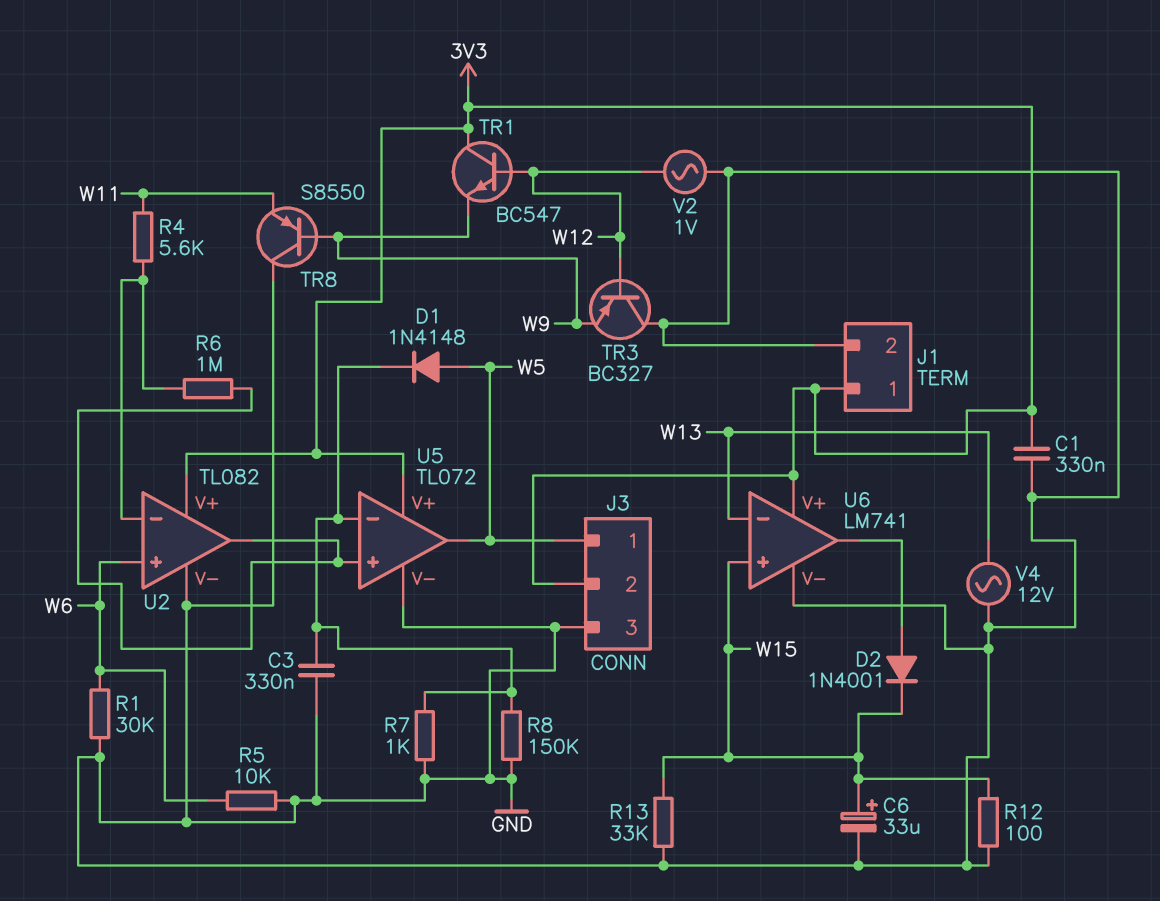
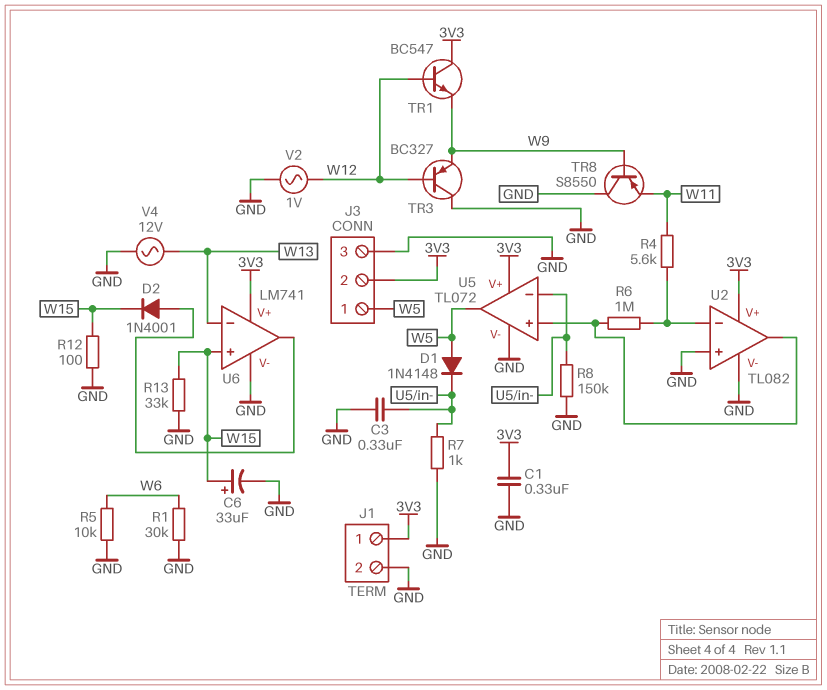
U2 pin in+: W6 -> GND

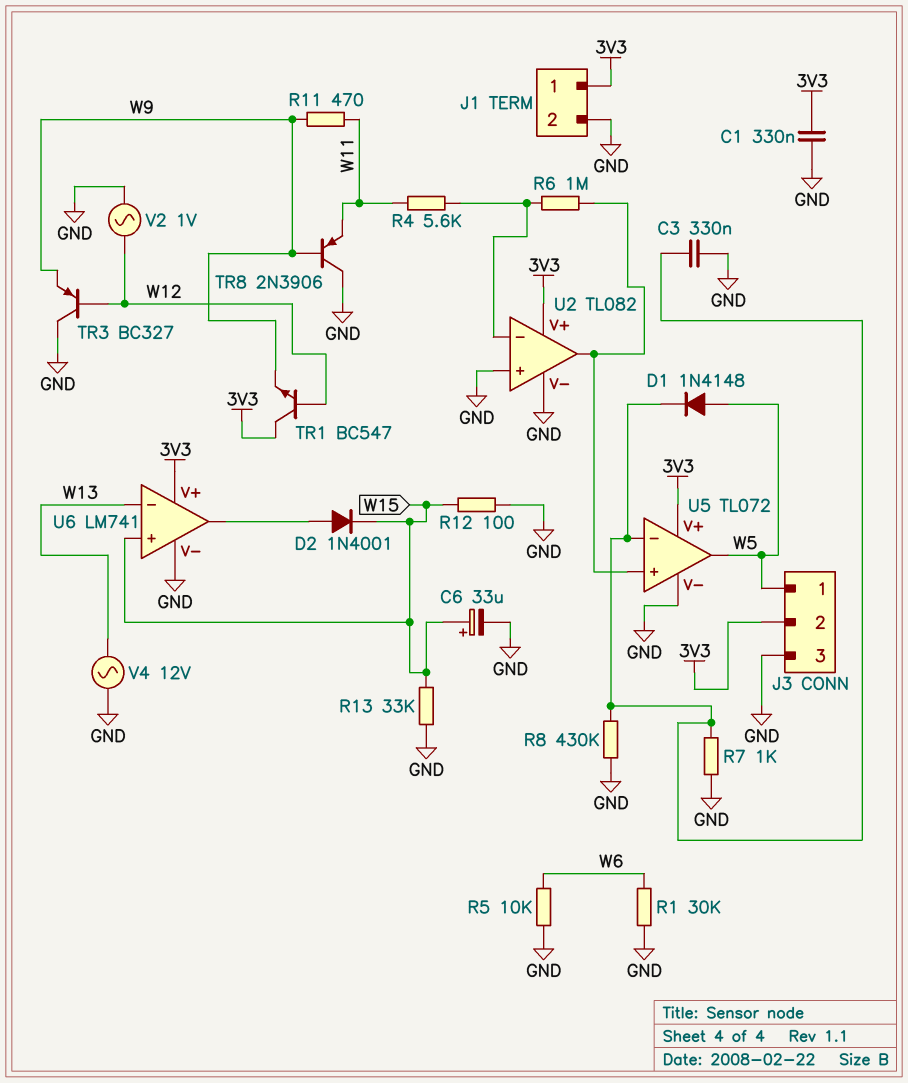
R8: 150k (GND, U5/in-) -> 430k (GND, U5/in-)
R11: none -> 470 (W9, W11)
TR8: PNP S8550 (B W9, C GND, E W11) -> PNP 2N3906 (B W9, C GND, E W11)

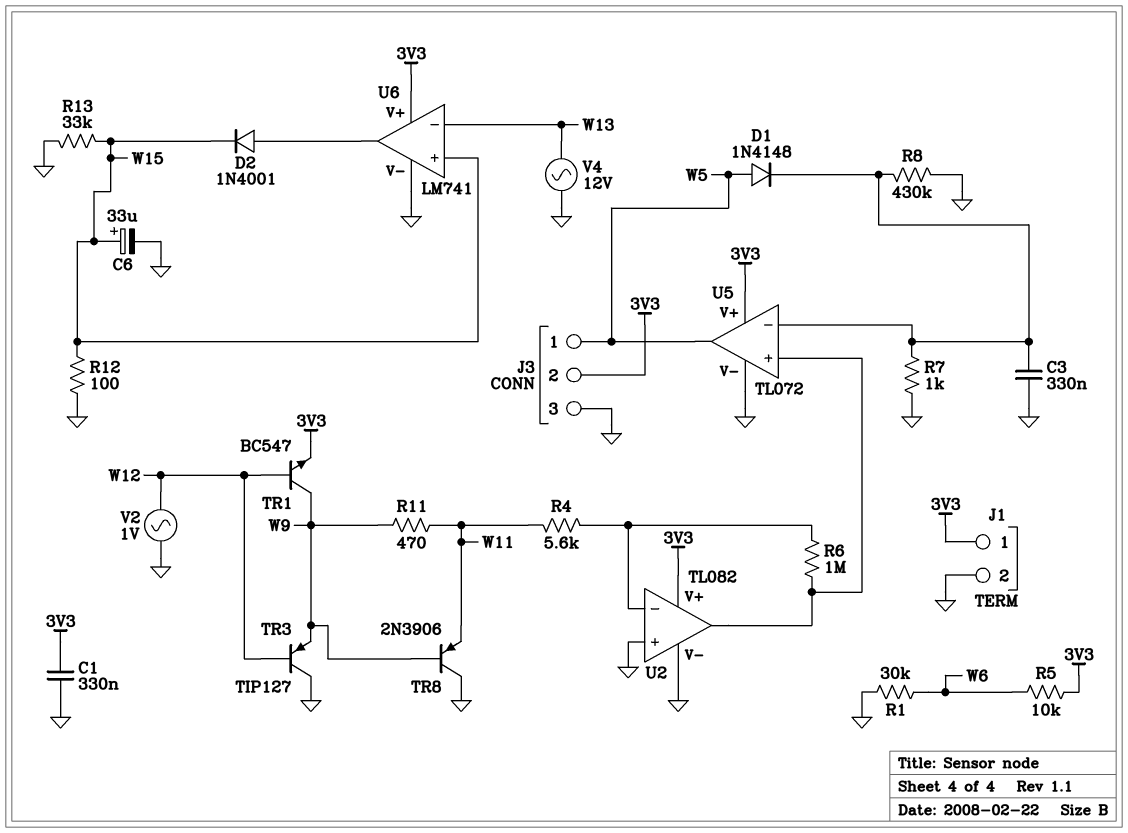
R5: 10k (GND, W6) -> 10k (3V3, W6)
TR1: NPN BC547 (B W12, C 3V3, E W9) -> NPN BC547 (B W12, C W9, E 3V3)
TR3: PNP BC327 (B W12, C GND, E W9) -> PNP TIP127 (B W12, C GND, E W9)

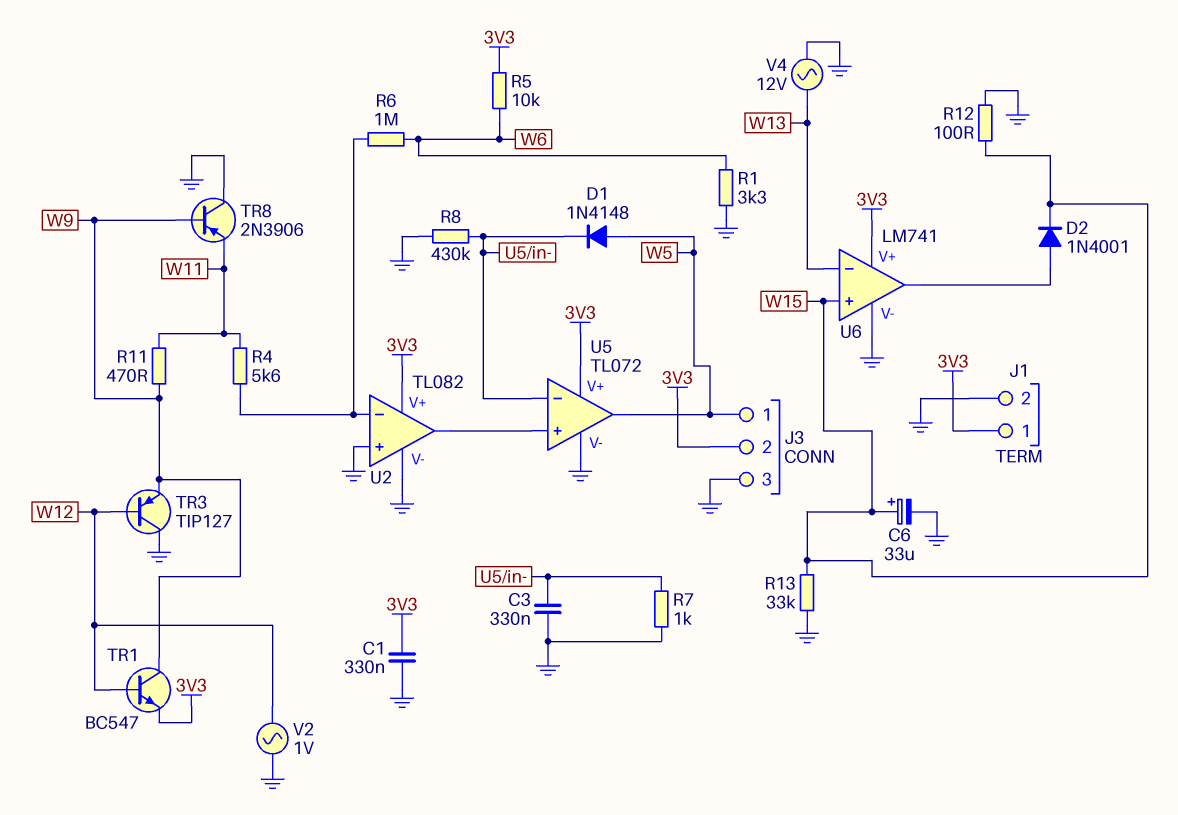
R1: 30k (GND, W6) -> 3.3k (GND, W6)
R6: 1M (U2/in-, U2/out) -> 1M (U2/in-, W6)

